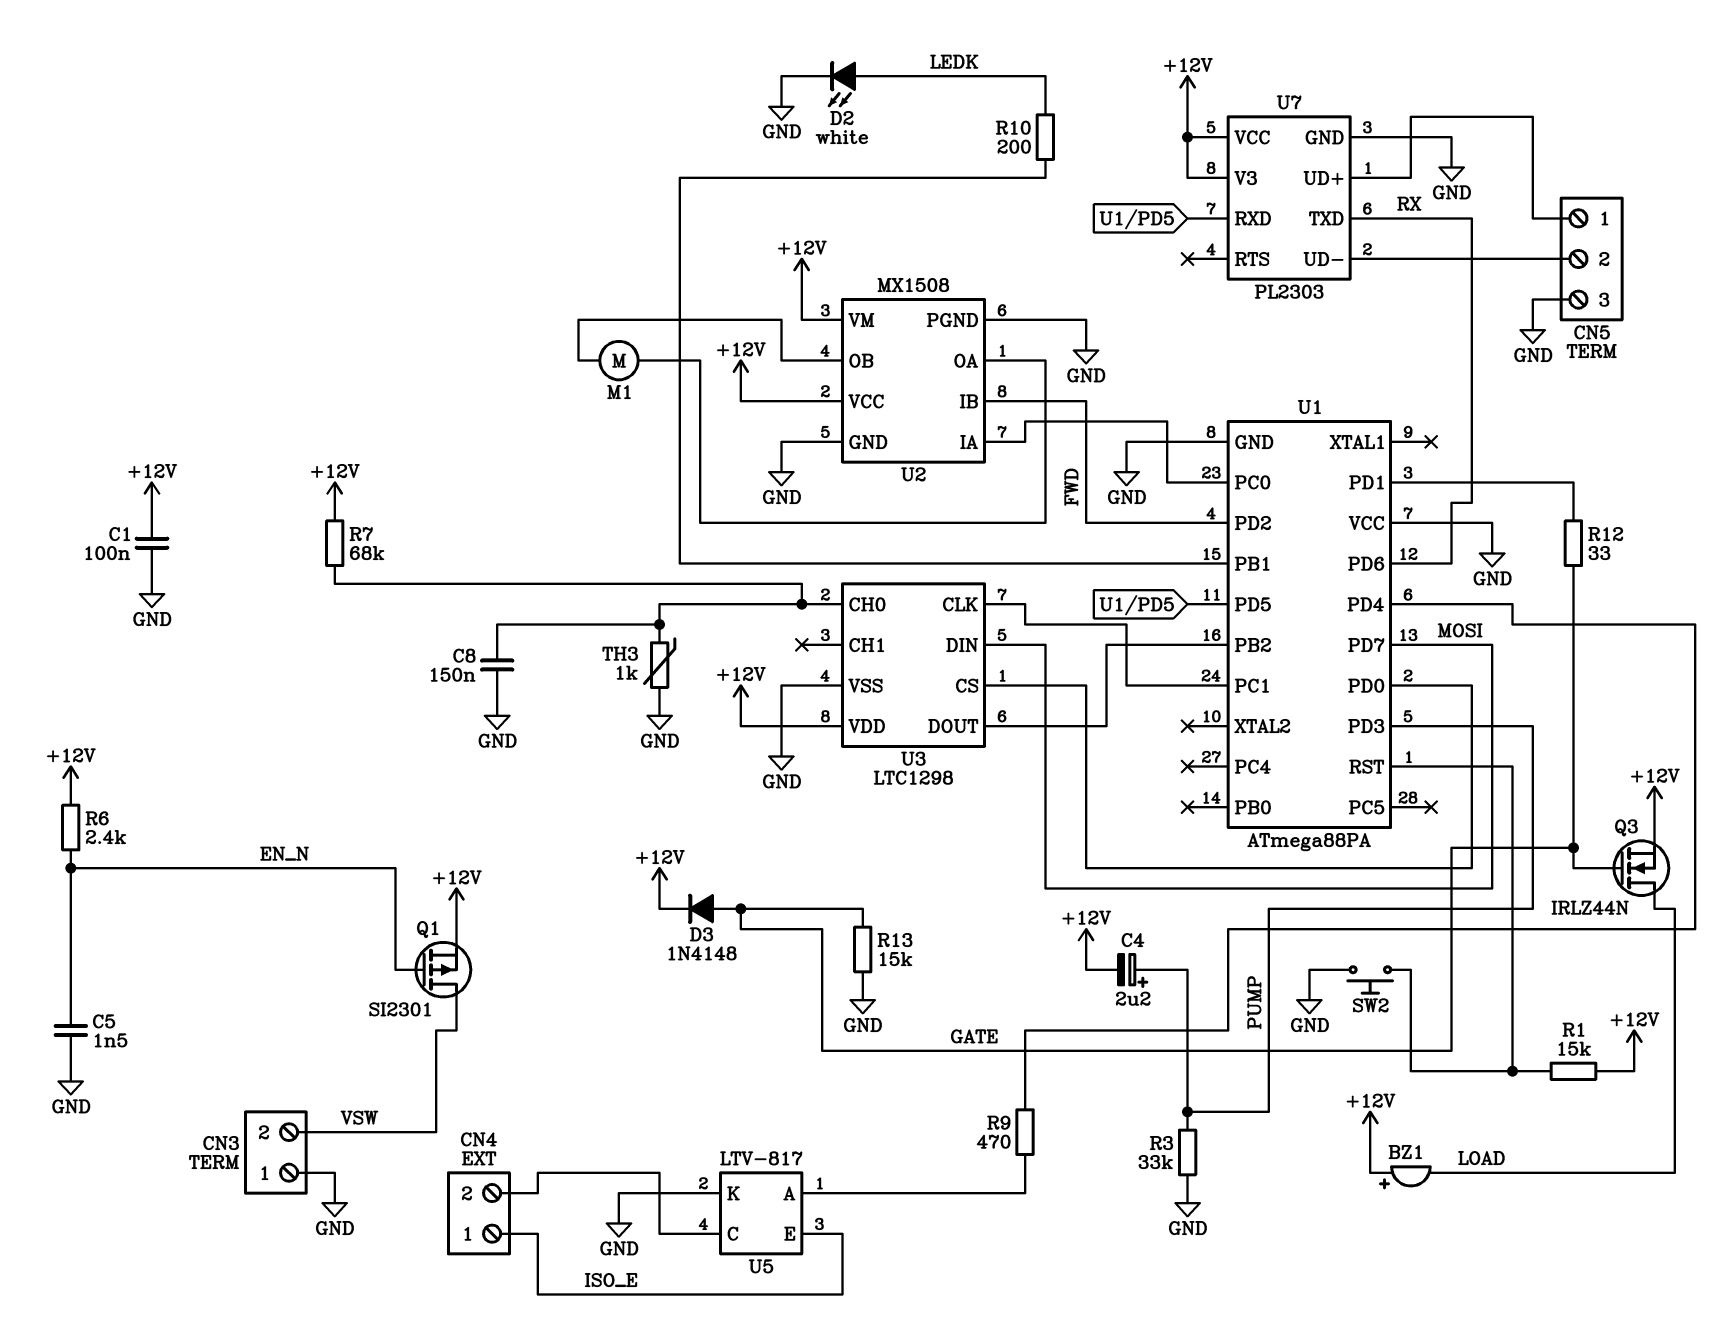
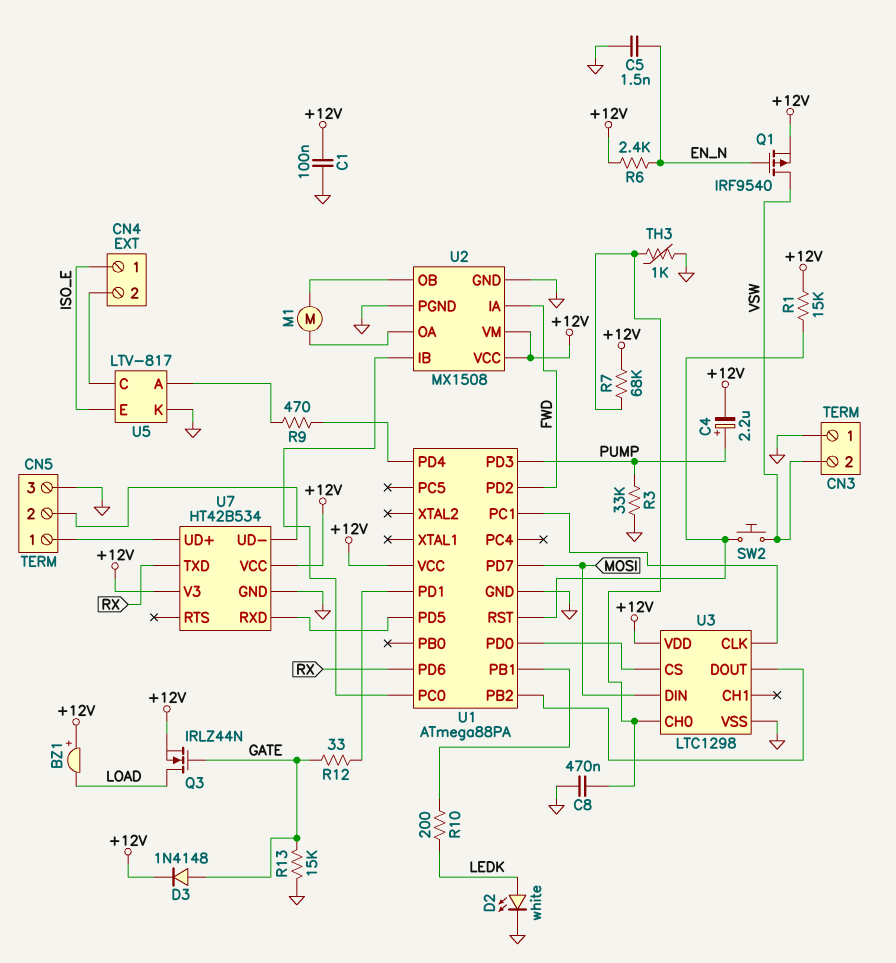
C8: 150nF (GND, U3/CH0) -> 470nF (GND, U3/CH0)
Q1: PMOS SI2301 (G EN_N, D VSW, S +12V) -> PMOS IRF9540 (G EN_N, D VSW, S +12V)
SW2: button (GND, U1/RST) -> button (U1/RST, VSW)
U1 pin VCC: GND -> +12V
U2 pin IA: U1/PC0 -> FWD
U2 pin IB: FWD -> U1/PC0
U7: PL2303 -> HT42B534

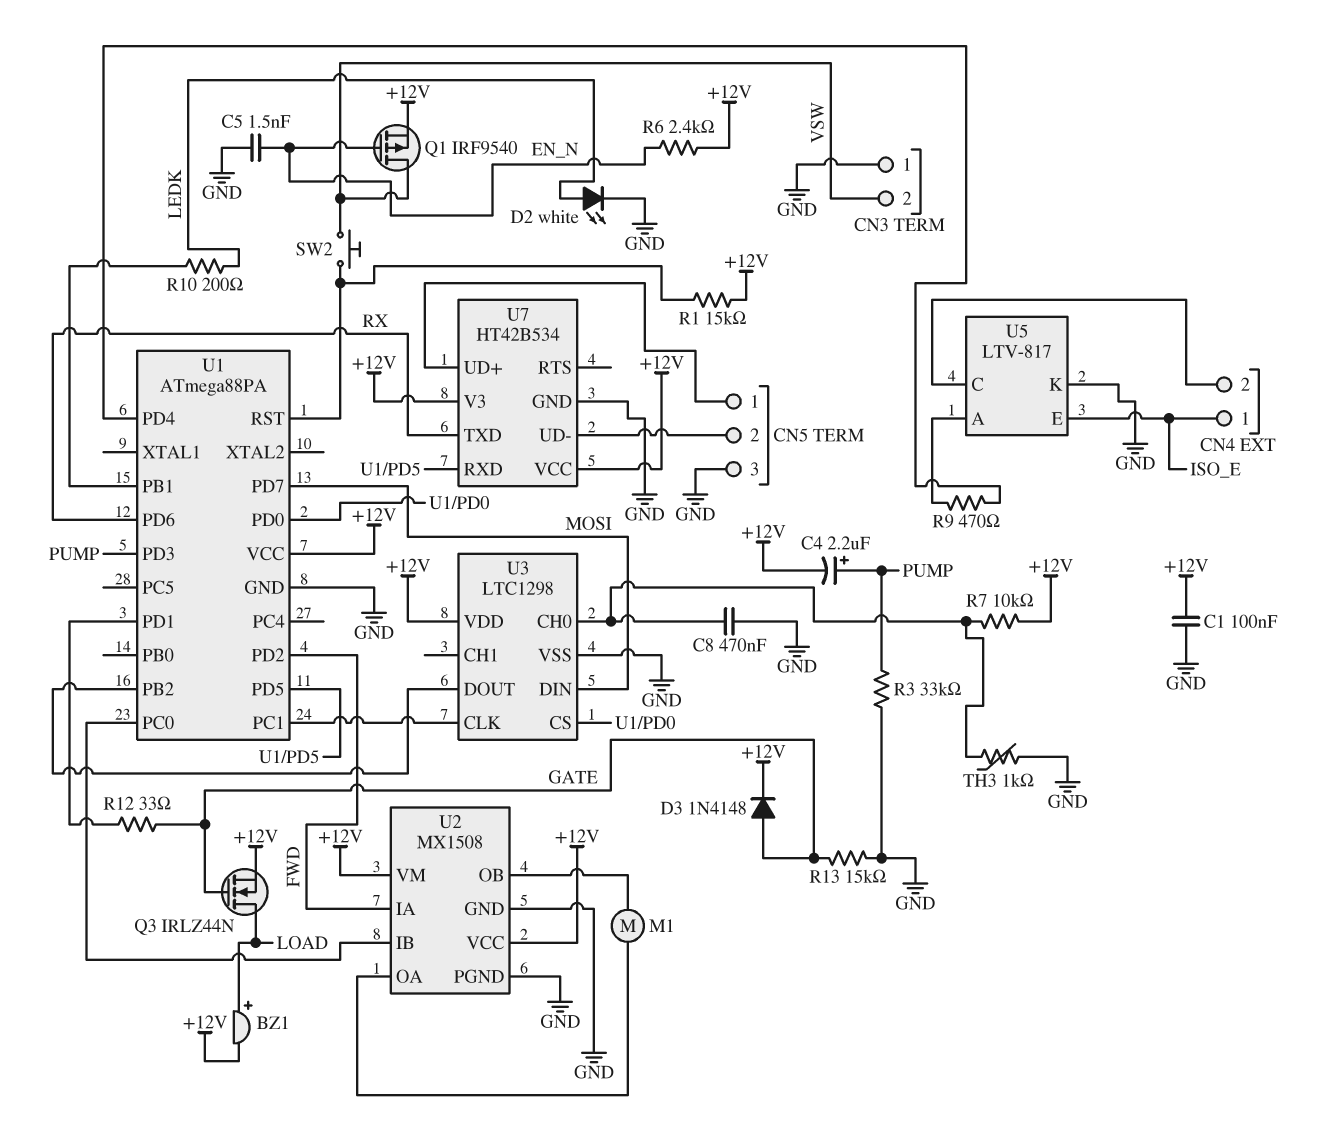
BZ1: buzzer (plus +12V, minus LOAD) -> buzzer (plus LOAD, minus +12V)
R7: 68k (+12V, U3/CH0) -> 10k (+12V, U3/CH0)

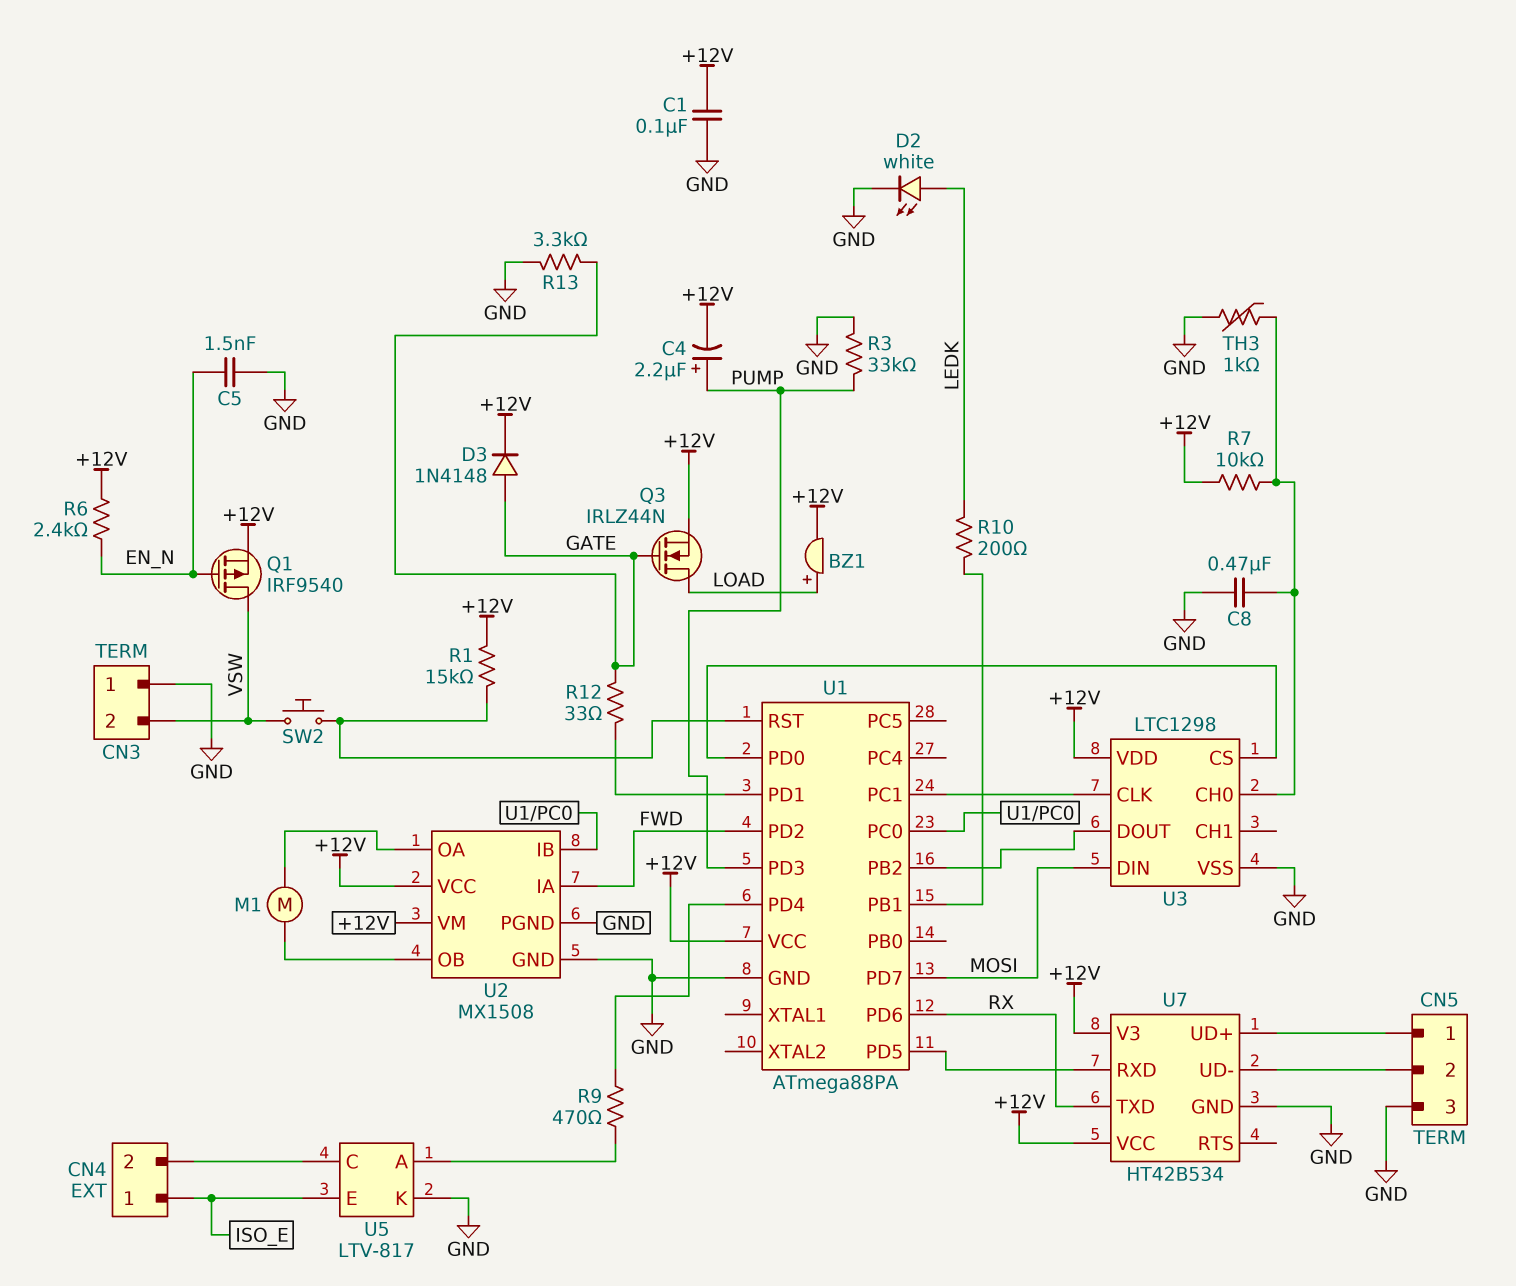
R13: 15k (GATE, GND) -> 3.3k (GATE, GND)

